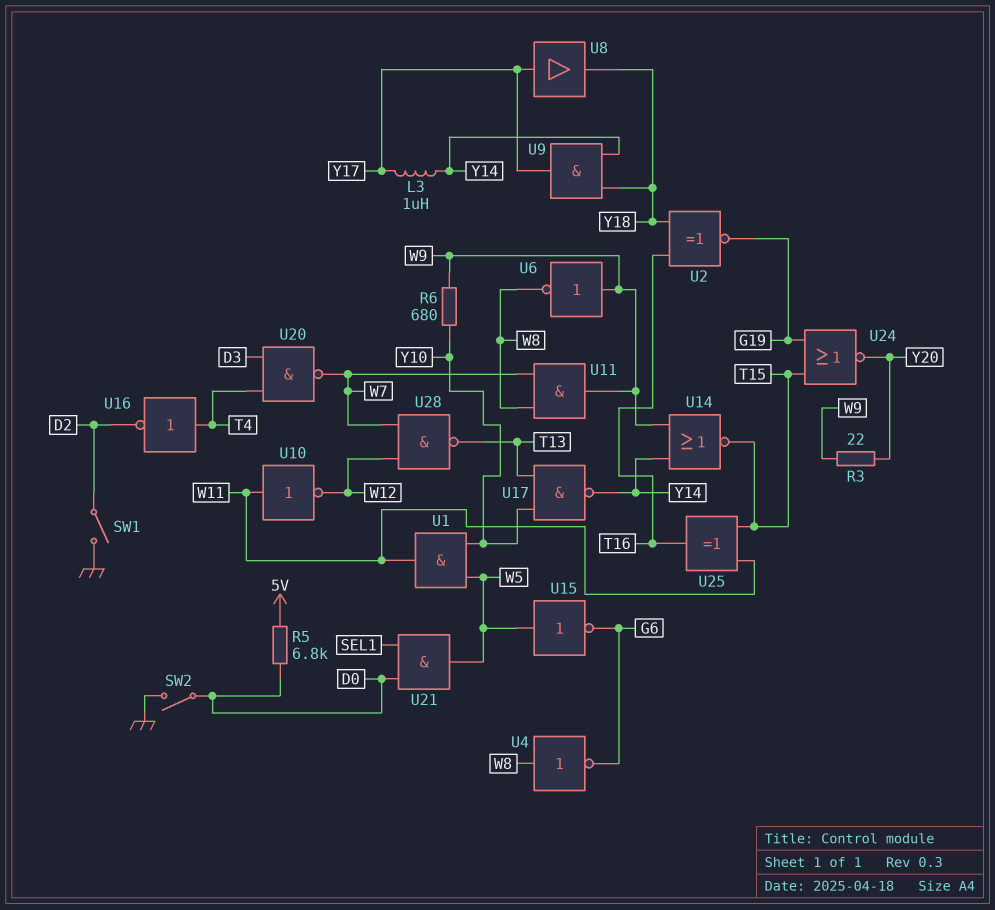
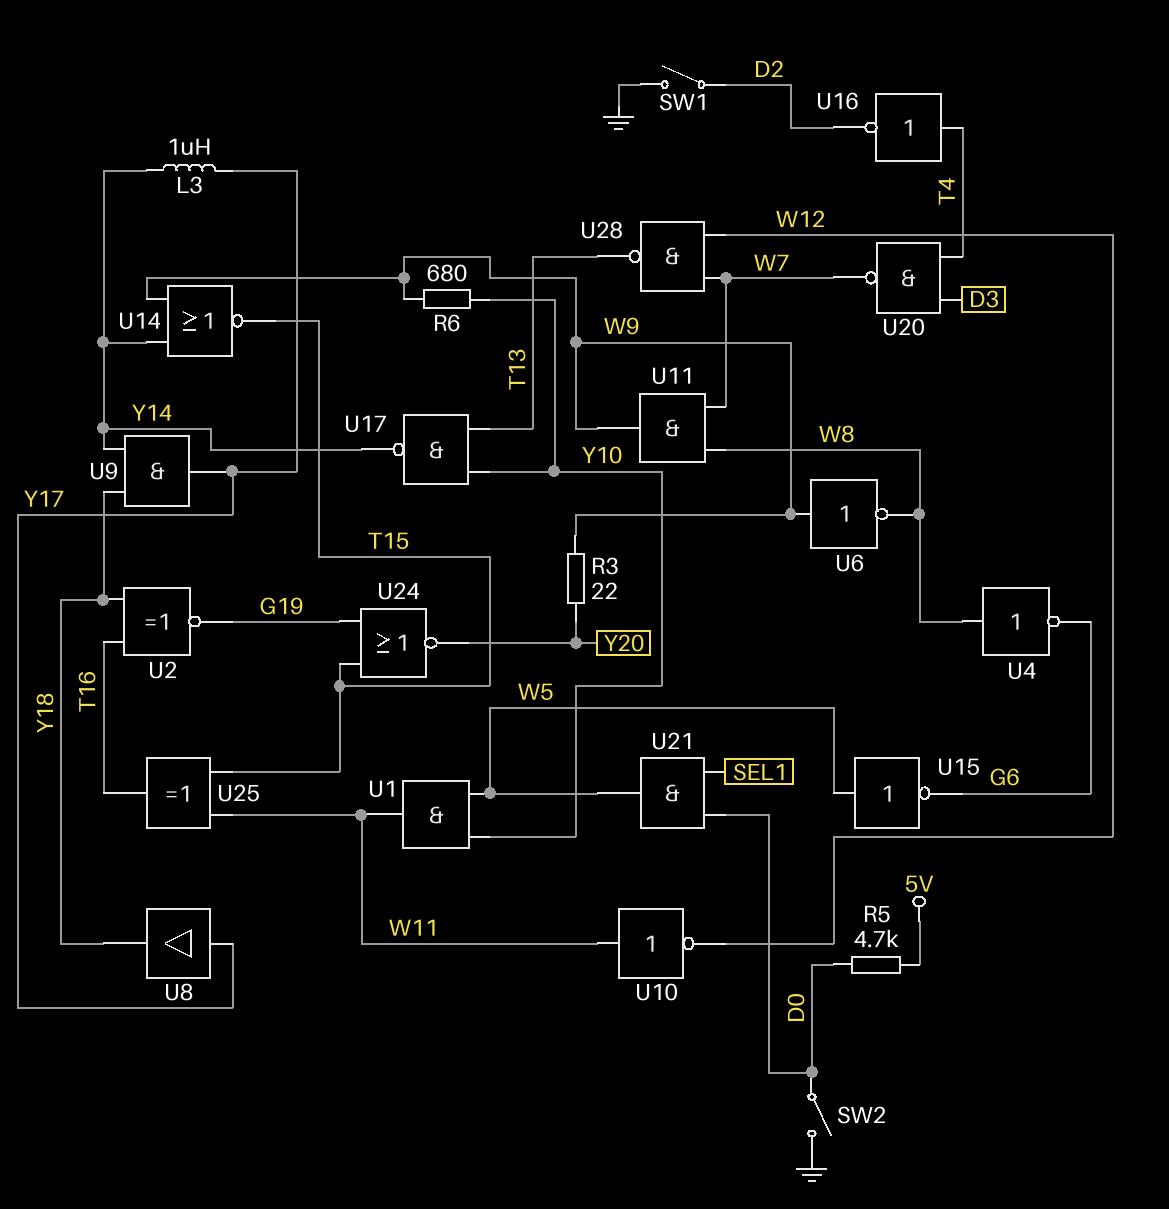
R5: 6.8k (5V, D0) -> 4.7k (5V, D0)

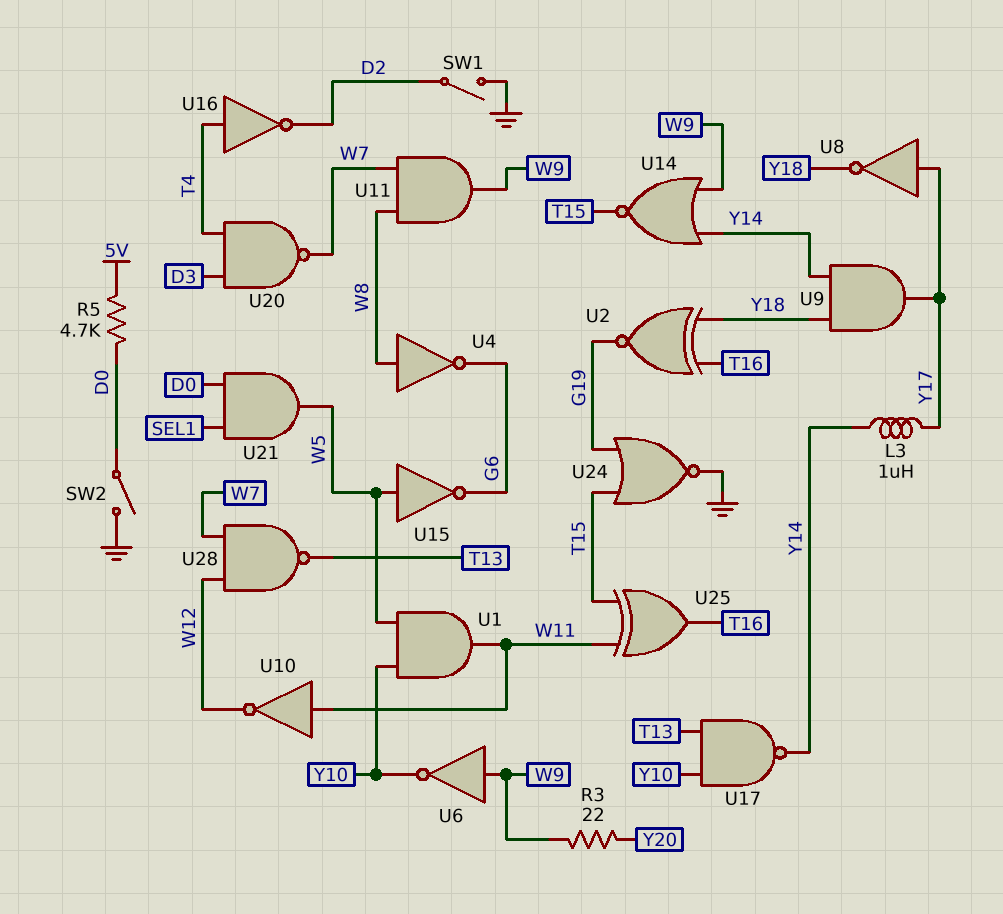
R6: 680 (W9, Y10) -> none
U6: NOT (in W9, out W8) -> NOT (in W9, out Y10)
U8: buffer (in Y17, out Y18) -> NOT (in Y17, out Y18)
U24: NOR (in G19, in T15, out Y20) -> NOR (in G19, in T15, out GND)

